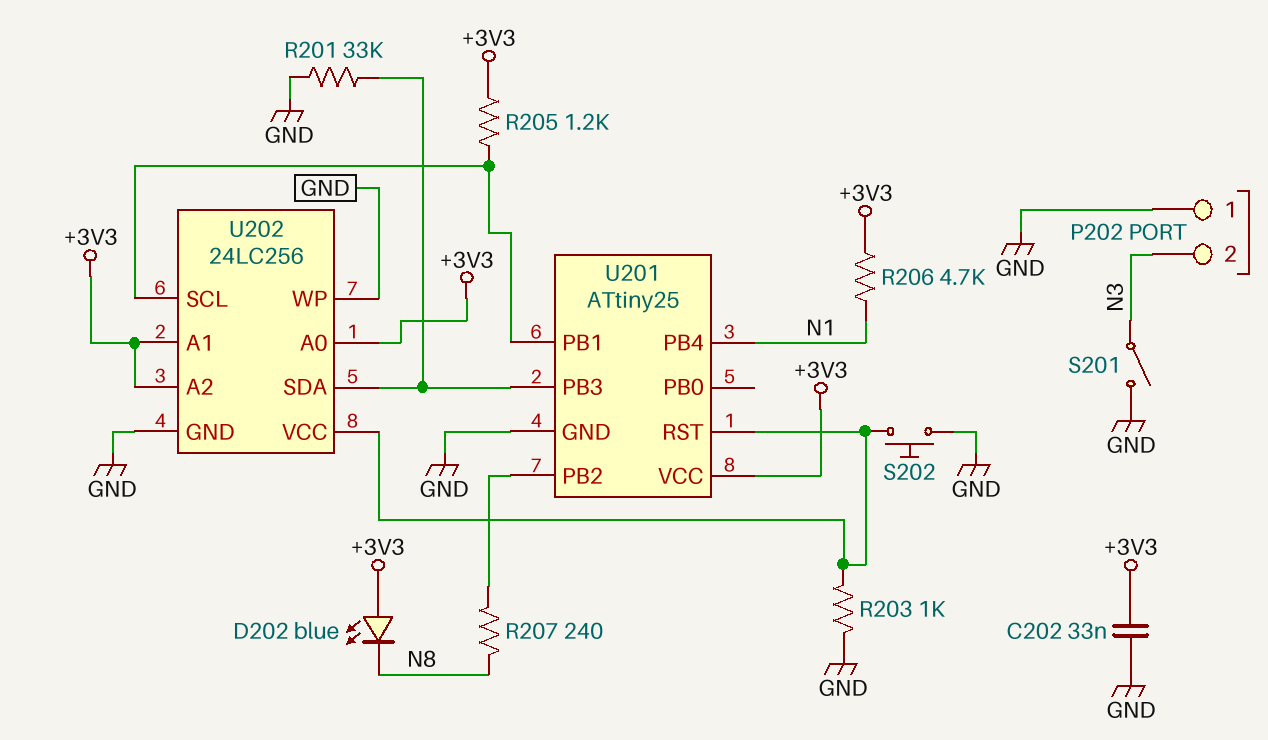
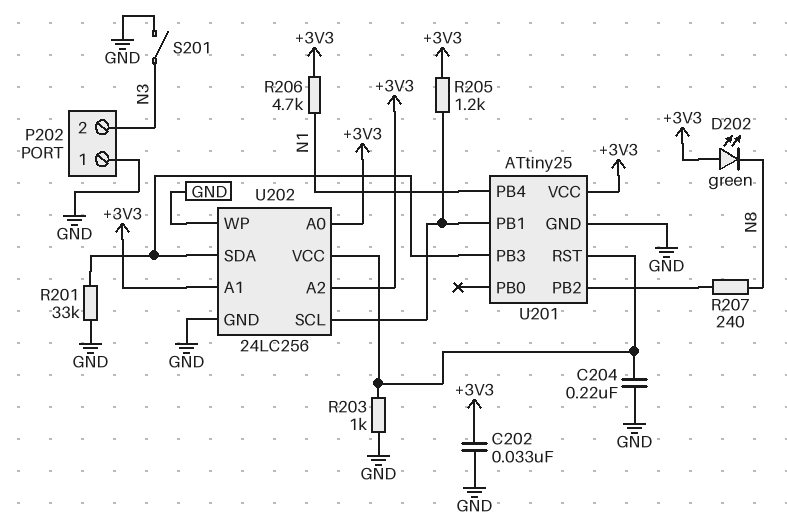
C204: none -> 220nF (GND, U201/RST)
D202: LED blue (A +3V3, K N8) -> LED green (A +3V3, K N8)
S202: button (GND, U201/RST) -> none

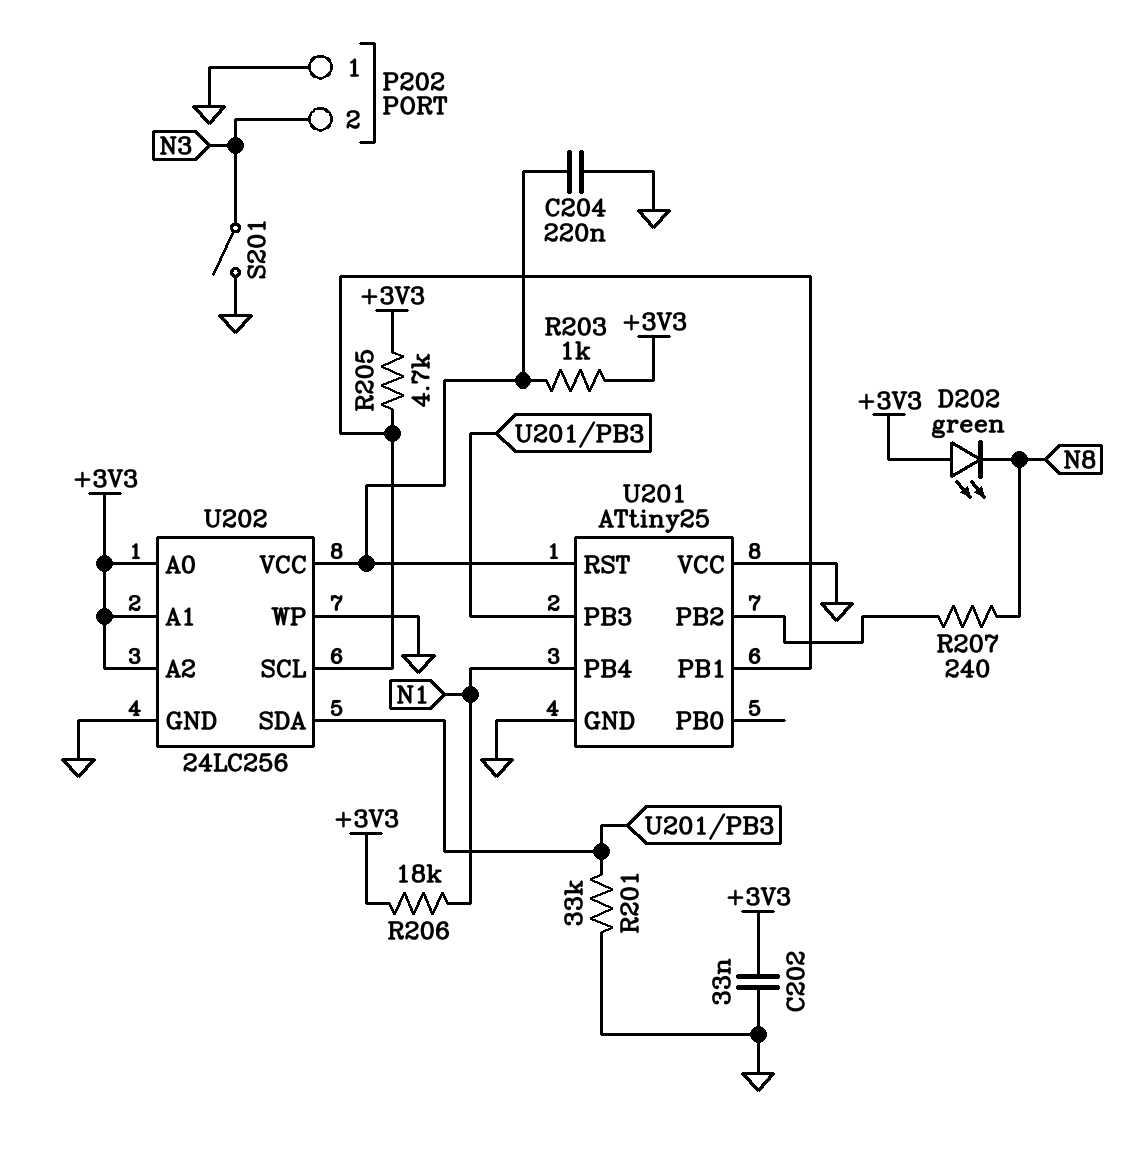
R203: 1k (GND, U201/RST) -> 1k (+3V3, U201/RST)
R205: 1.2k (+3V3, U201/PB1) -> 4.7k (+3V3, U201/PB1)
R206: 4.7k (+3V3, N1) -> 18k (+3V3, N1)
U201 pin VCC: +3V3 -> GND

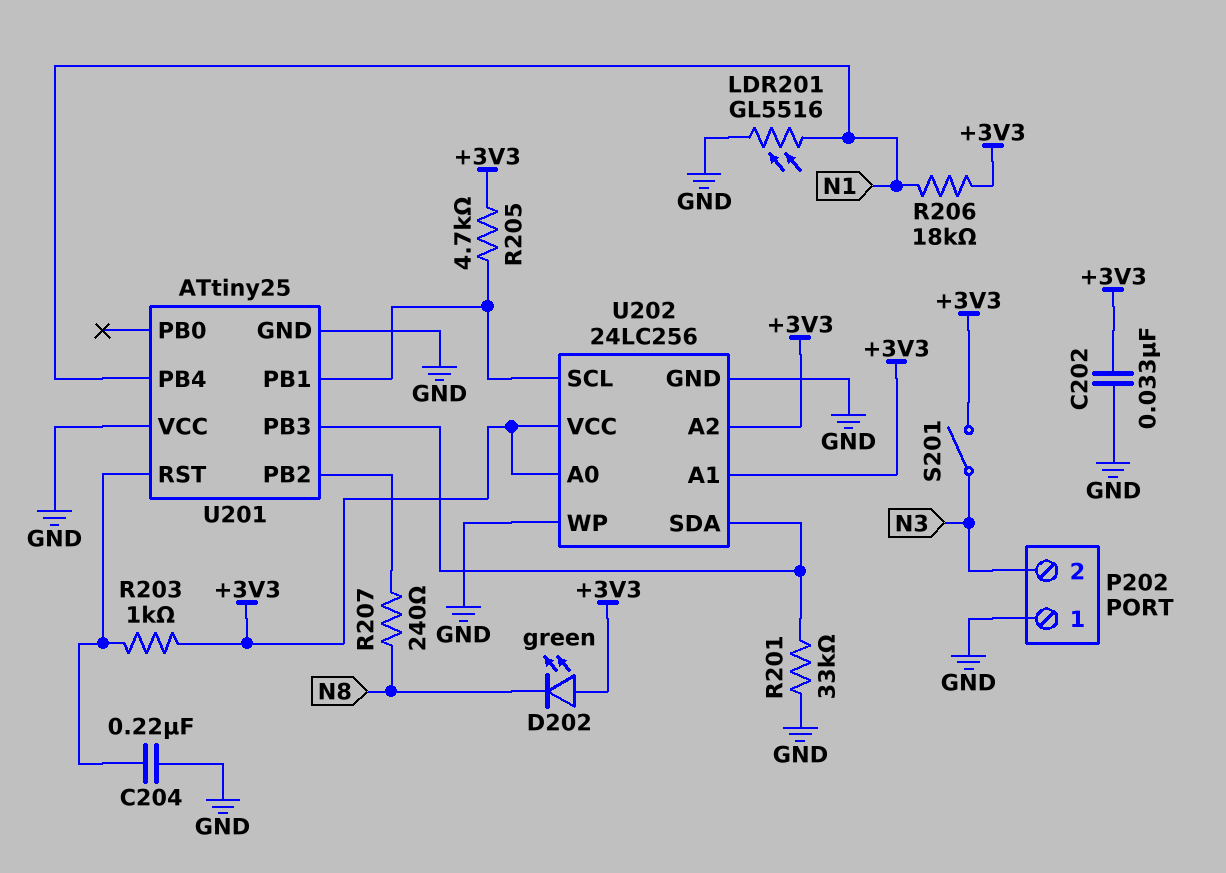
LDR201: none -> GL5516 (GND, N1)
S201: switch (GND, N3) -> switch (+3V3, N3)
U202 pin VCC: U201/RST -> +3V3

